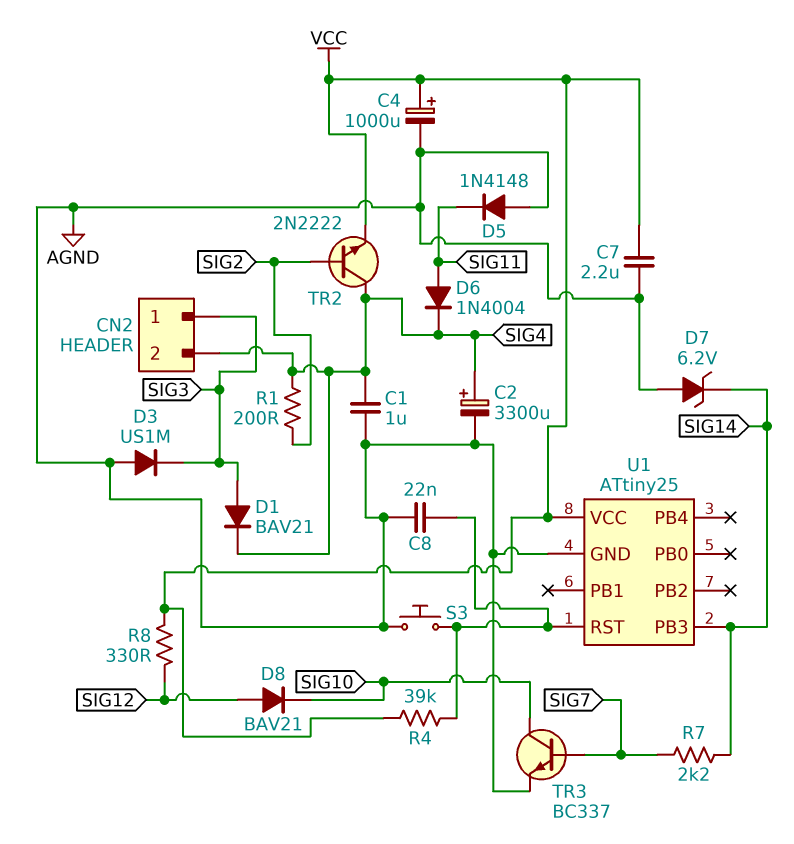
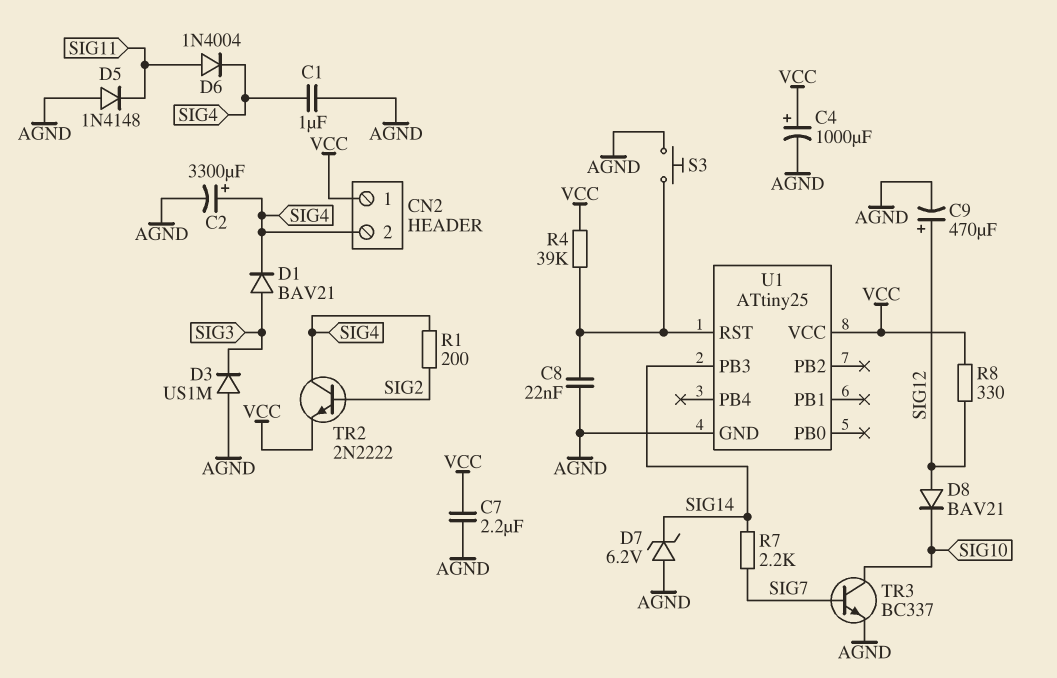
C9: none -> 470uF (plus SIG12, minus AGND)
CN2 pin 1: SIG3 -> VCC

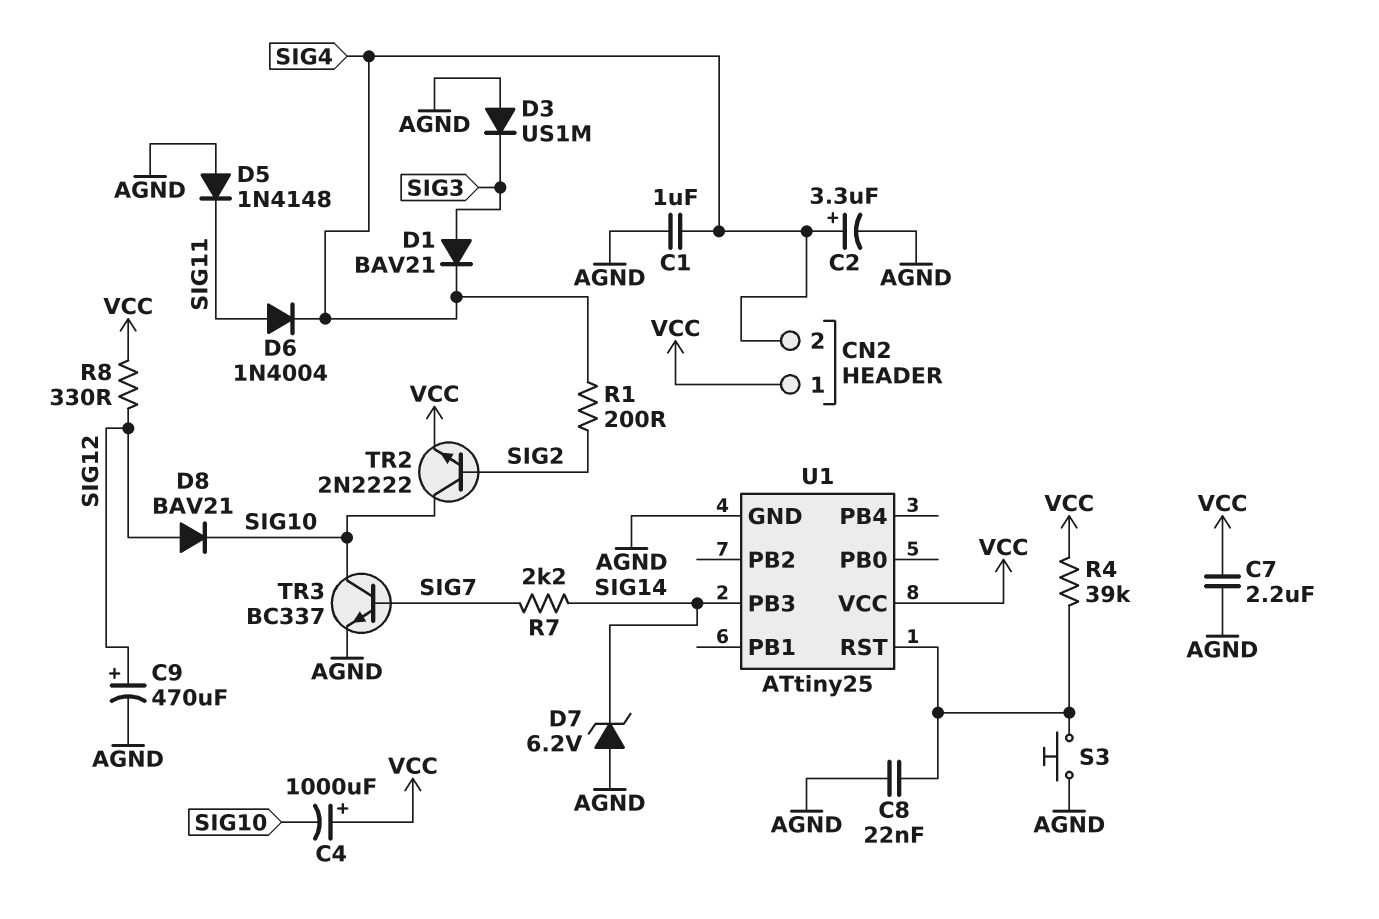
C2: 3300uF (plus SIG4, minus AGND) -> 3.3uF (plus SIG4, minus AGND)
C4: 1000uF (plus VCC, minus AGND) -> 1000uF (plus VCC, minus SIG10)
TR2: NPN 2N2222 (B SIG2, C SIG4, E VCC) -> NPN 2N2222 (B SIG2, C SIG10, E VCC)

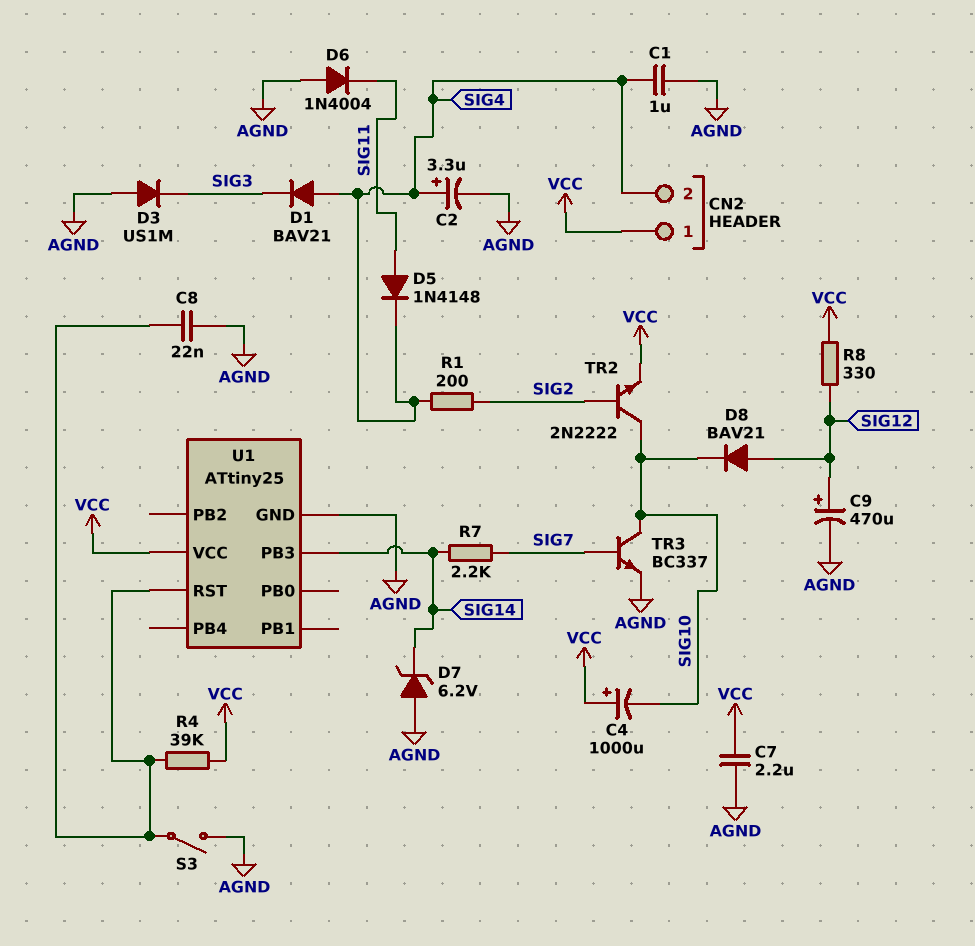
D1: diode BAV21 (A SIG3, K SIG4) -> diode BAV21 (A SIG4, K SIG3)
D5: diode 1N4148 (A AGND, K SIG11) -> diode 1N4148 (A SIG11, K SIG4)
D6: diode 1N4004 (A SIG11, K SIG4) -> diode 1N4004 (A AGND, K SIG11)
S3: button (AGND, U1/RST) -> switch (AGND, U1/RST)

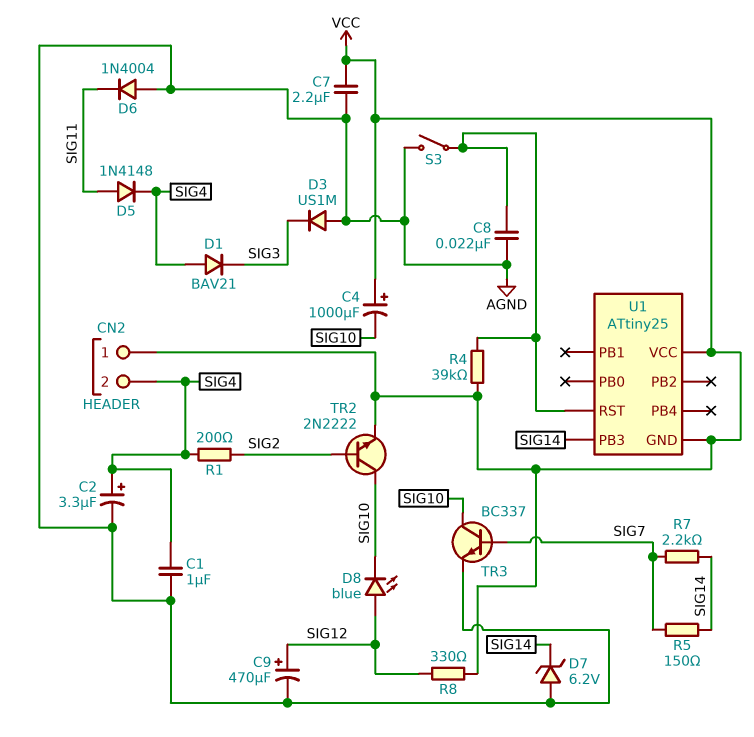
D8: diode BAV21 (A SIG12, K SIG10) -> LED blue (A SIG12, K SIG10)
R5: none -> 150 (SIG7, SIG14)
U1 pin GND: AGND -> VCC

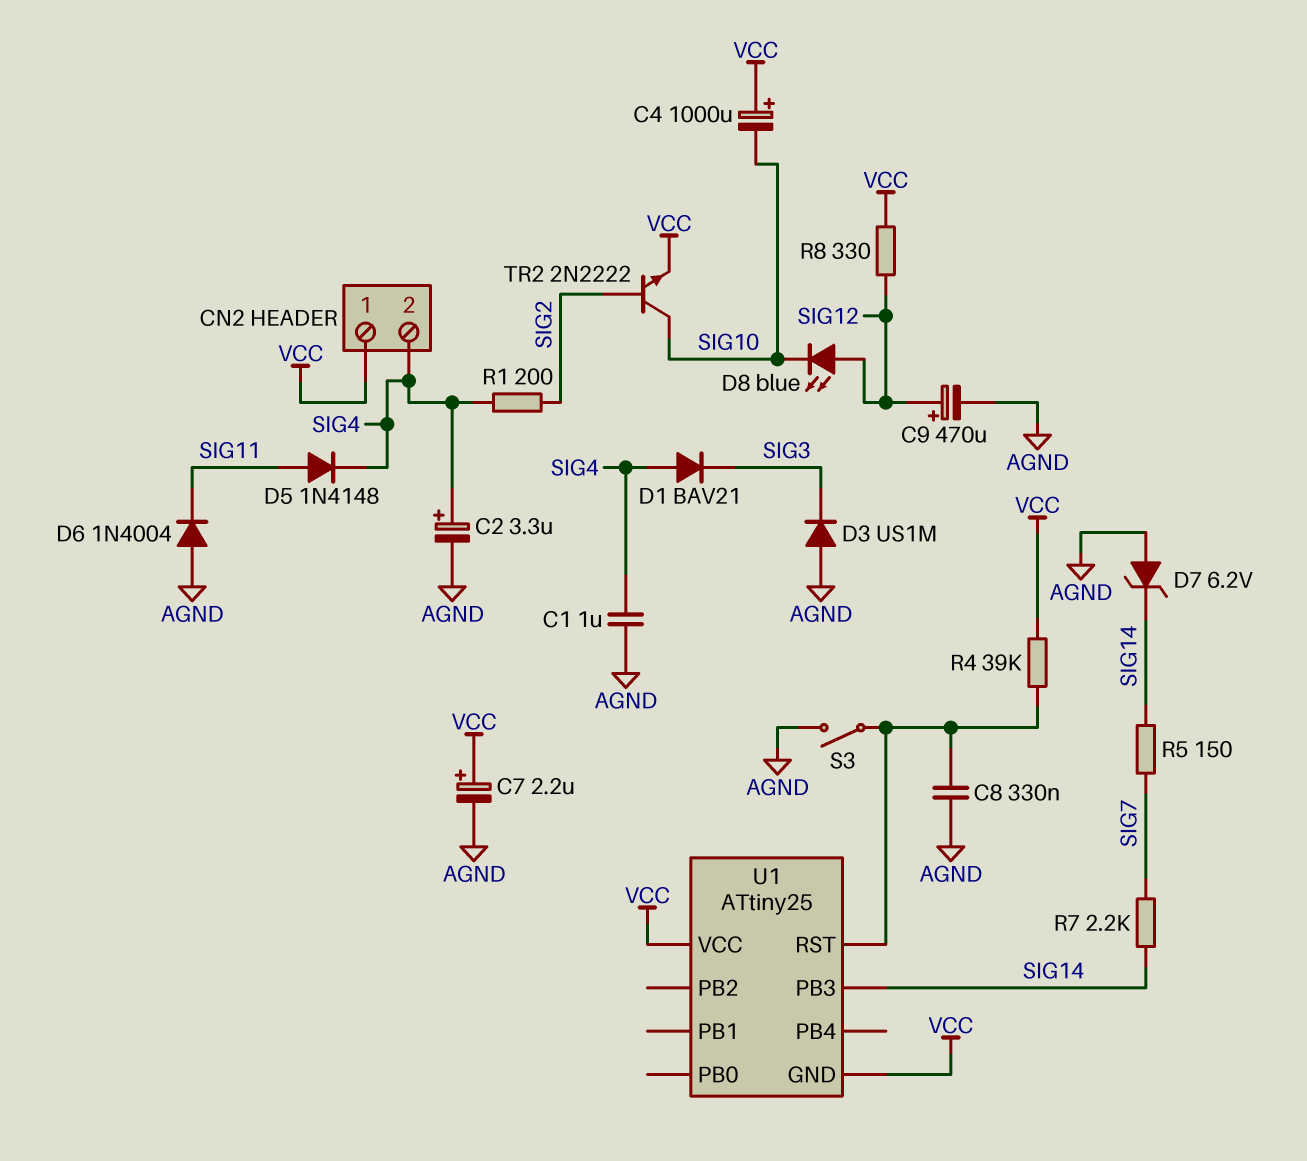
C7: 2.2uF (AGND, VCC) -> 2.2uF (plus VCC, minus AGND)
C8: 22nF (AGND, U1/RST) -> 330nF (AGND, U1/RST)
TR3: NPN BC337 (B SIG7, C SIG10, E AGND) -> none

